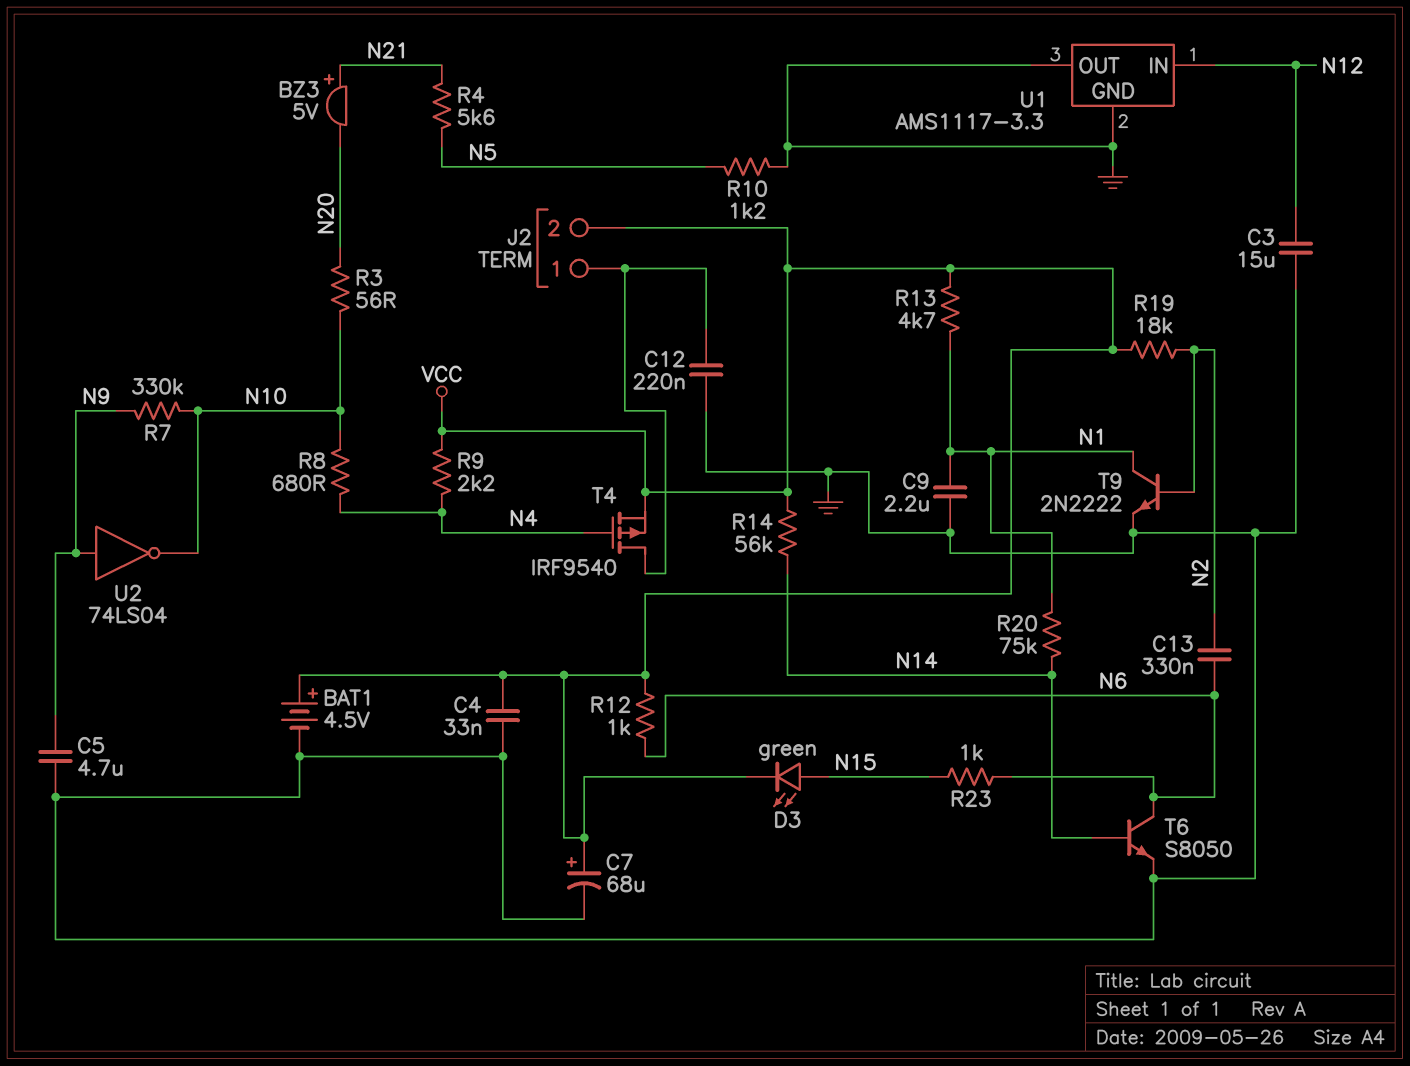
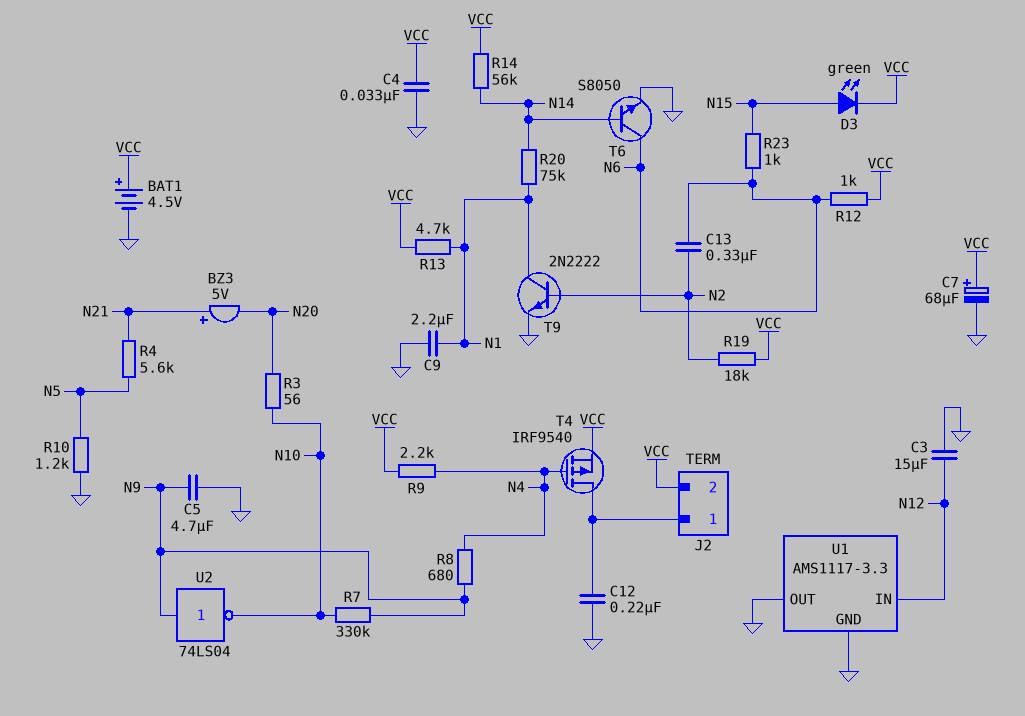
R8: 680 (N4, N10) -> 680 (N4, N9)

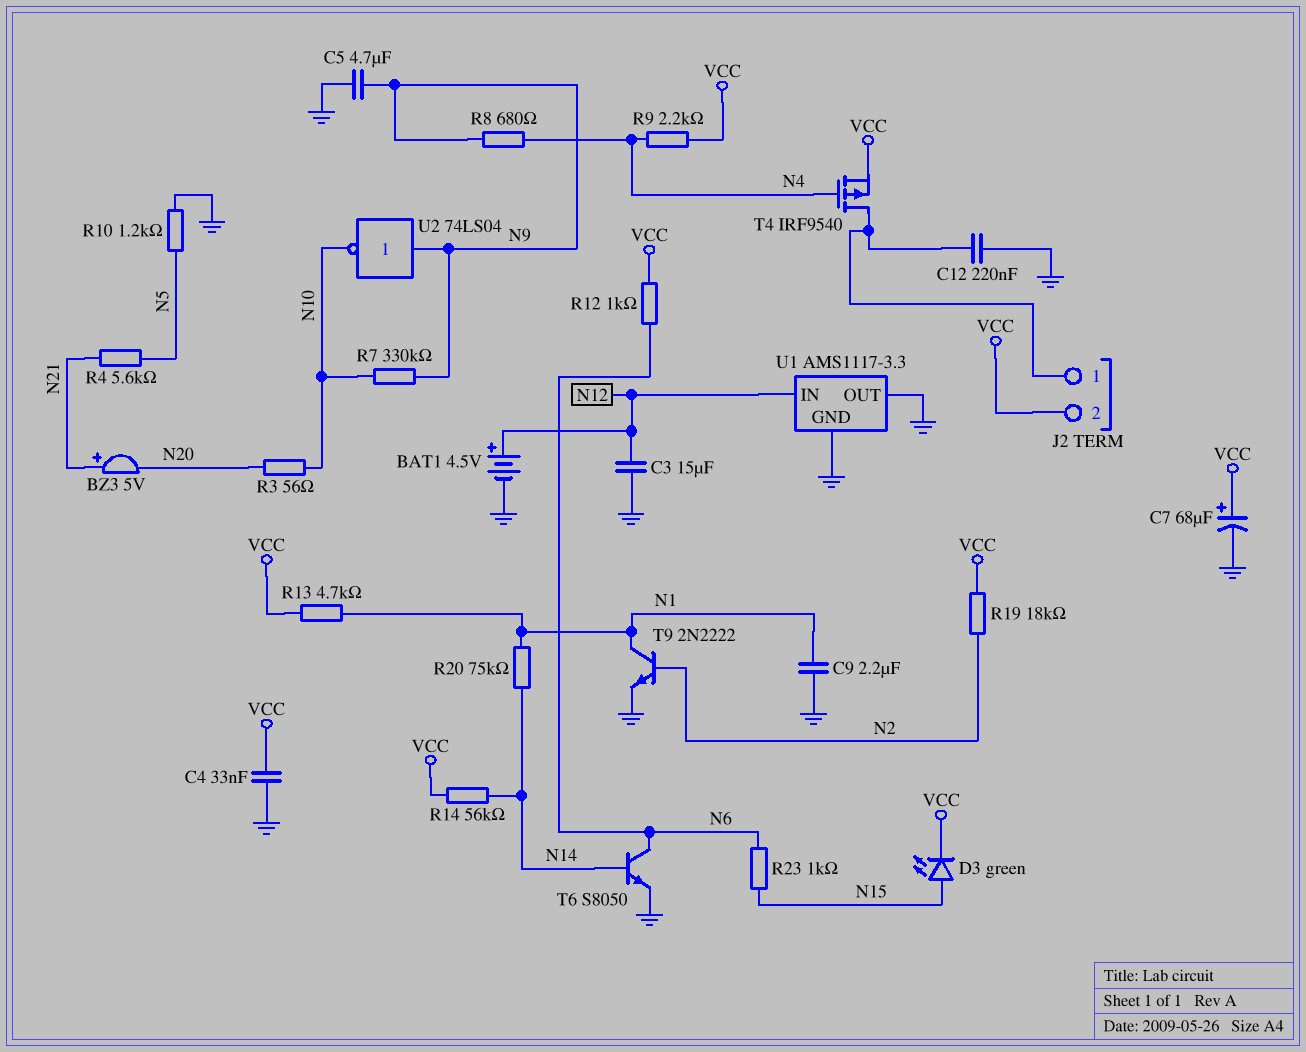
BAT1: 4.5V (plus VCC, minus GND) -> 4.5V (plus N12, minus GND)
C13: 330nF (N2, N6) -> none

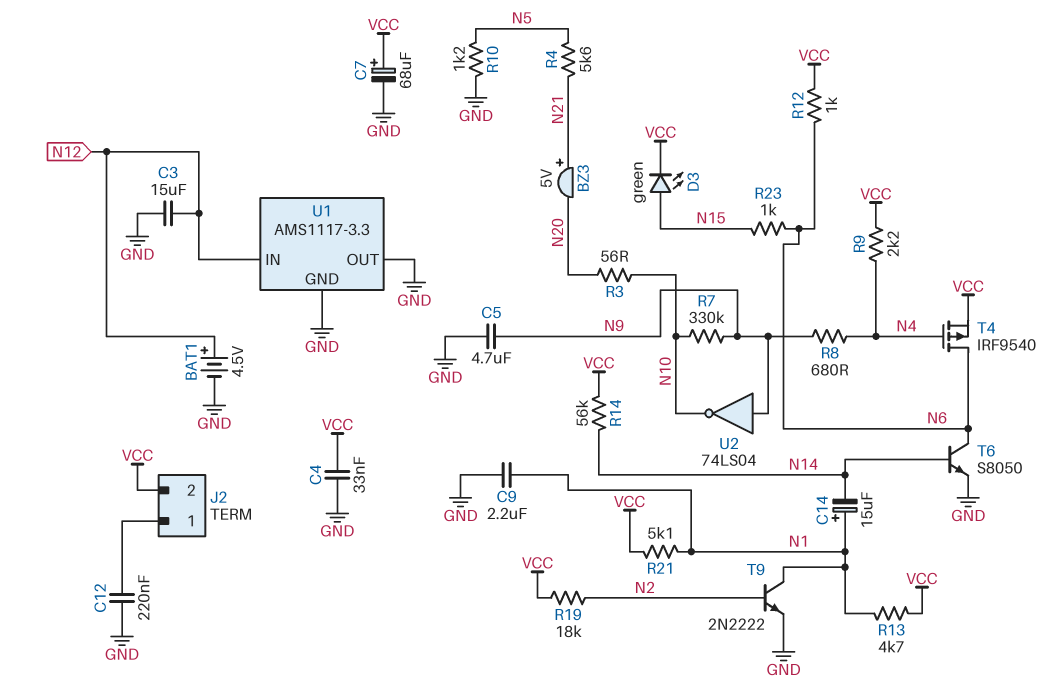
C14: none -> 15uF (plus N1, minus N14)
R20: 75k (N1, N14) -> none
R21: none -> 5.1k (N1, VCC)
T4: PMOS IRF9540 (G N4, D J2/1, S VCC) -> PMOS IRF9540 (G N4, D N6, S VCC)

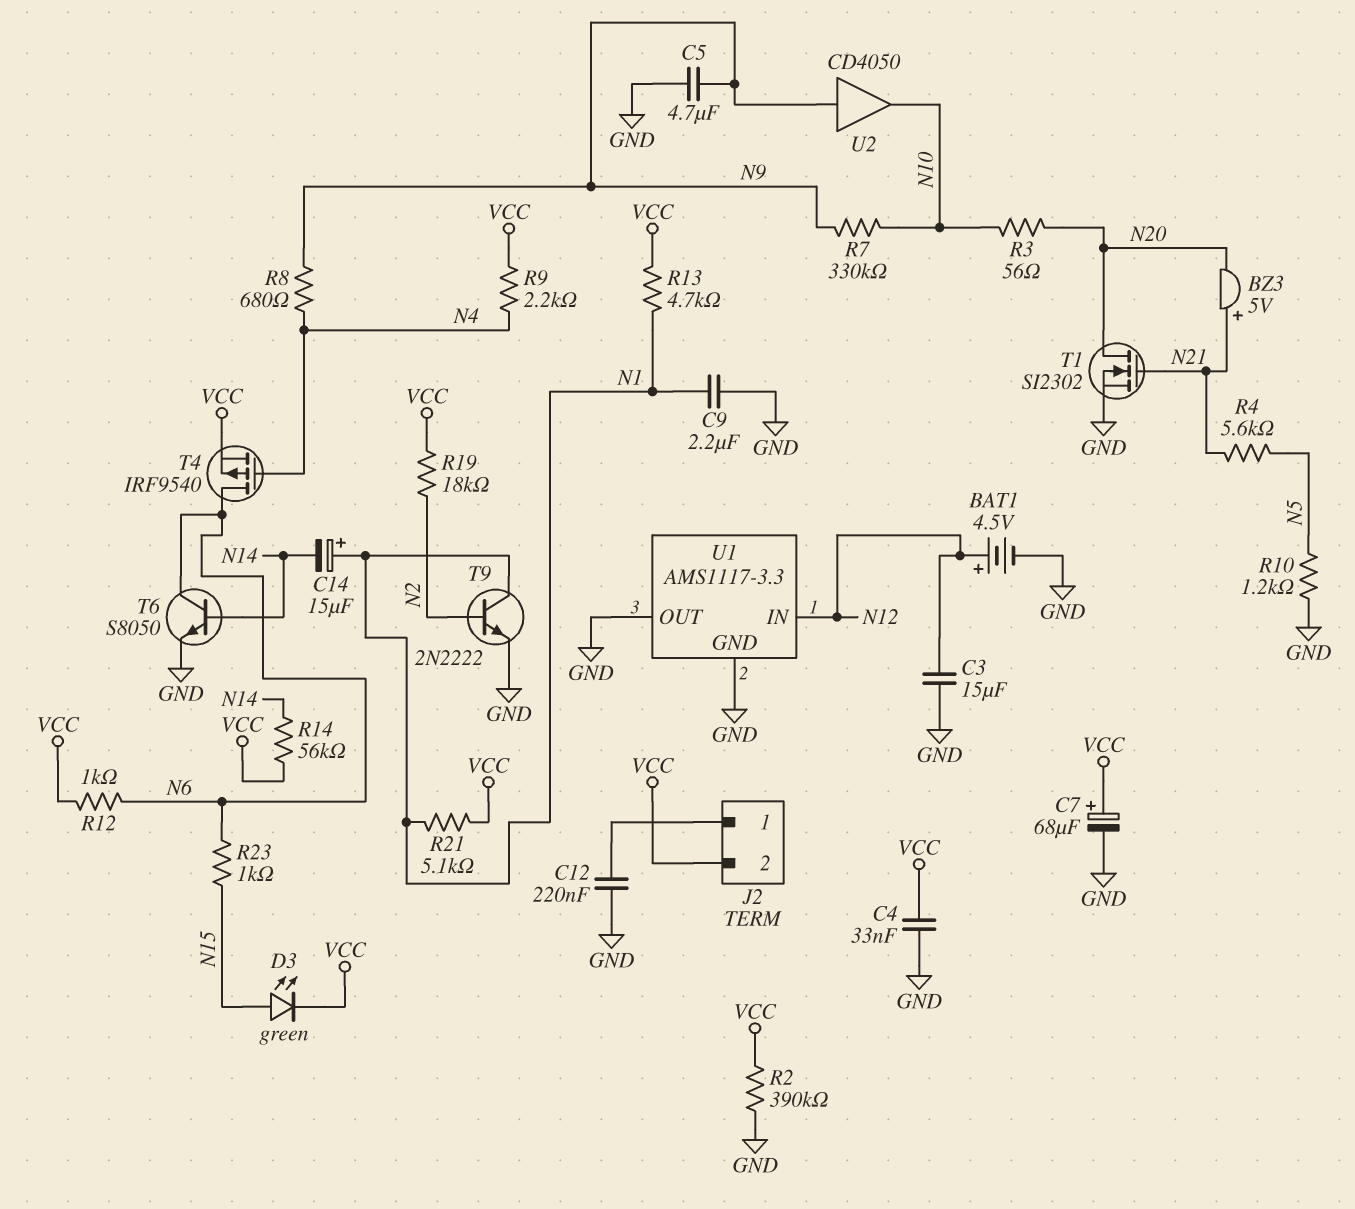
R2: none -> 390k (GND, VCC)
T1: none -> NMOS SI2302 (G N21, D N20, S GND)
U2: NOT 74LS04 (in N9, out N10) -> buffer CD4050 (in N9, out N10)

